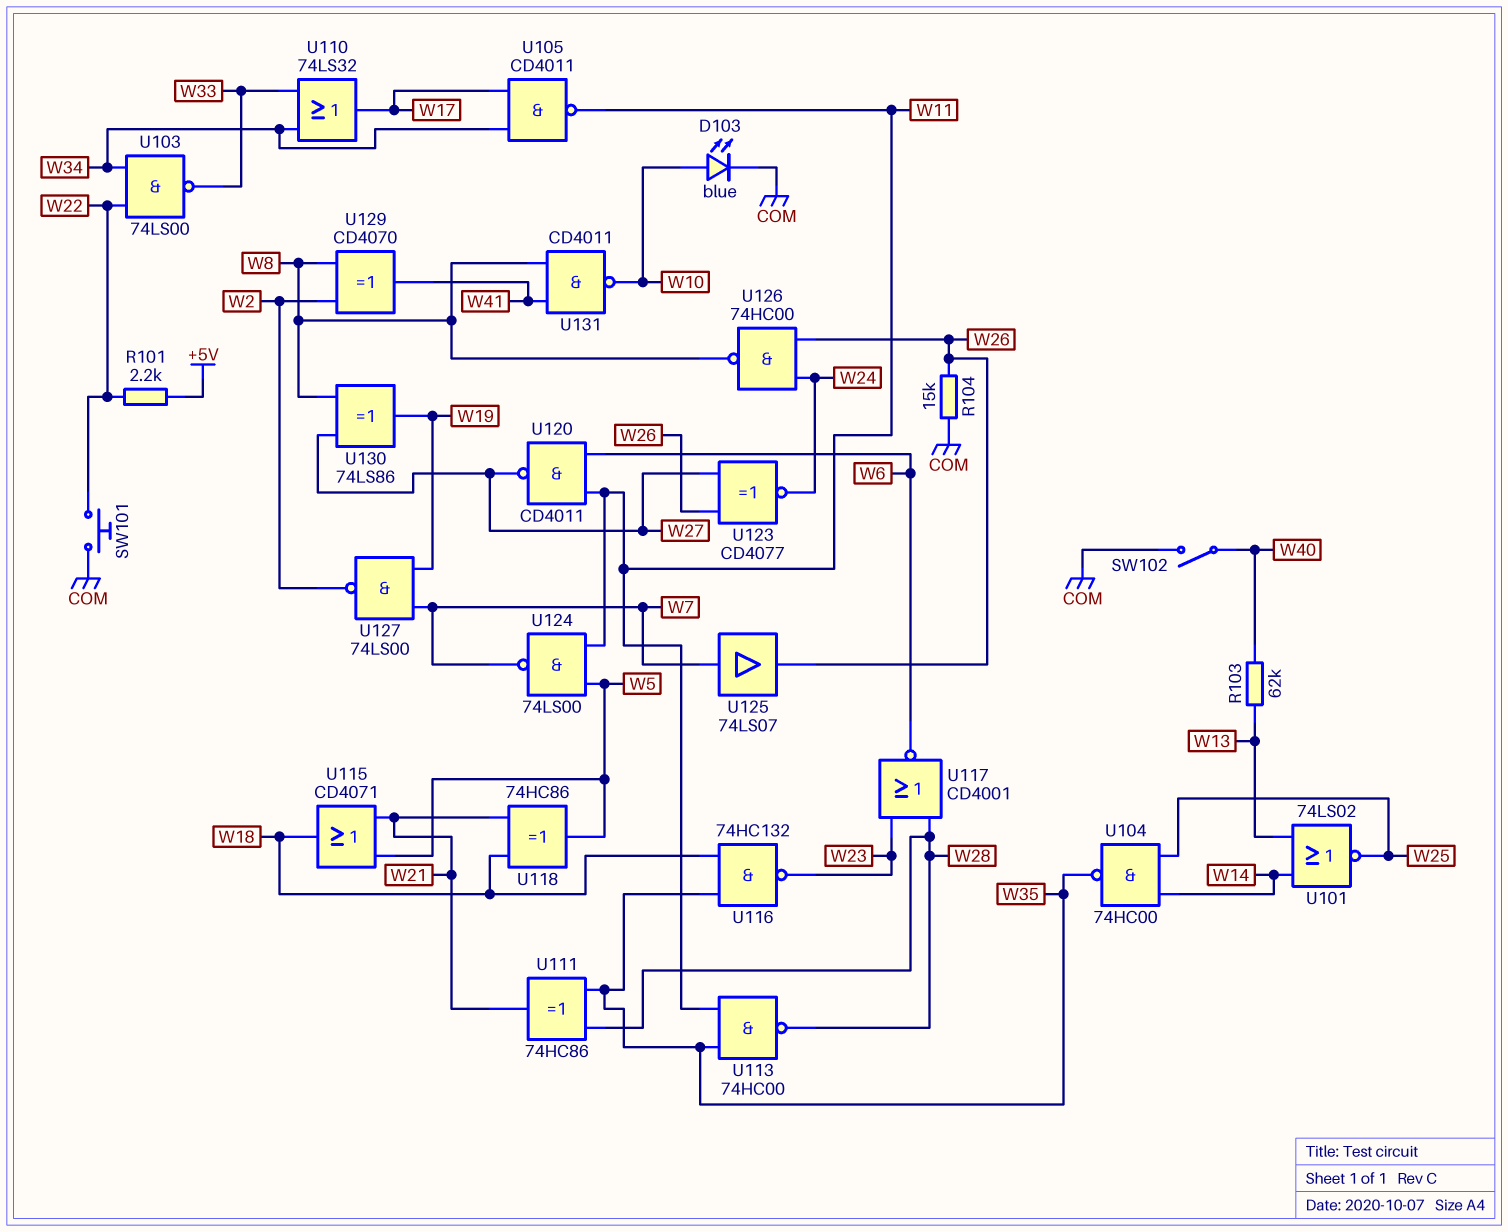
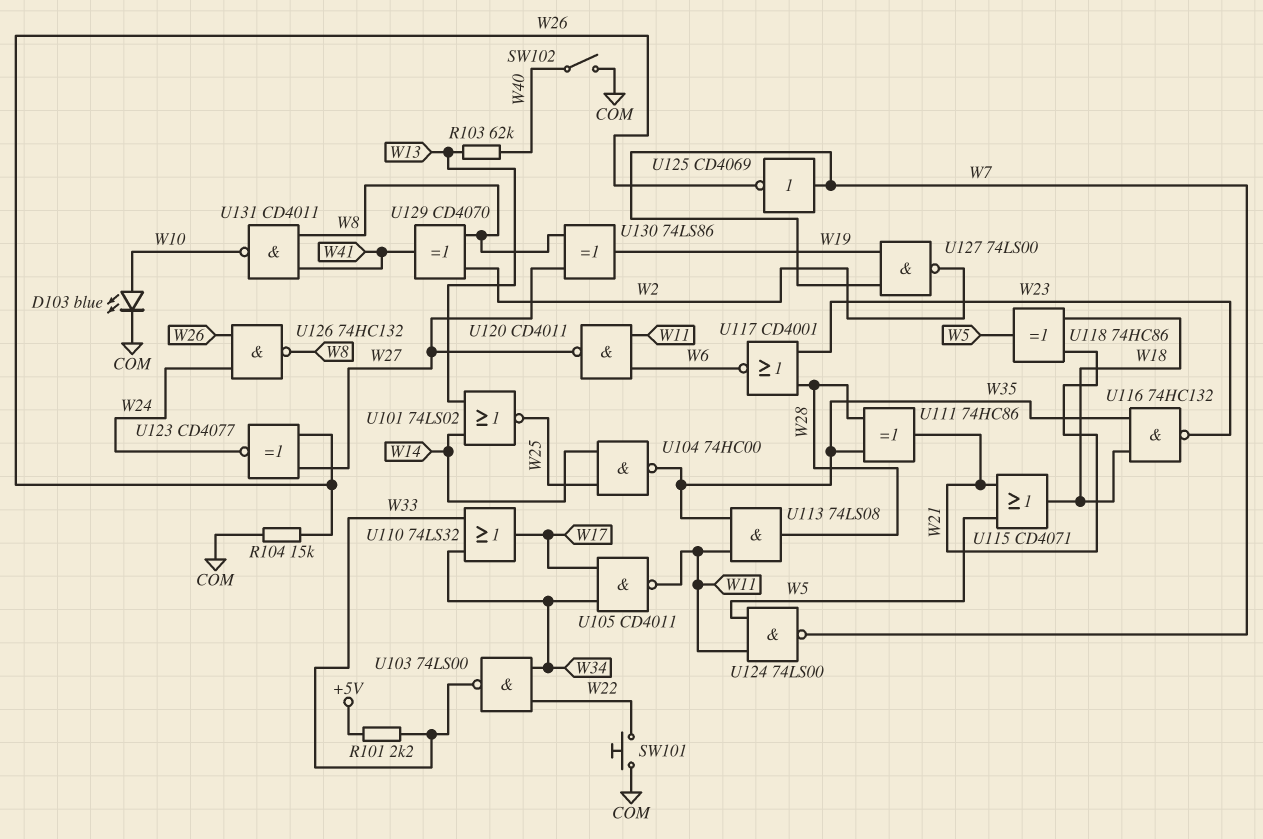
R101: 2.2k (+5V, W22) -> 2.2k (+5V, W33)
U113: NAND 74HC00 (in W11, in W35, out W28) -> AND 74LS08 (in W11, in W35, out W28)
U125: buffer 74LS07 (in W7, out W26) -> NOT CD4069 (in W7, out W26)
U126: NAND 74HC00 (in W24, in W26, out W8) -> NAND 74HC132 (in W24, in W26, out W8)

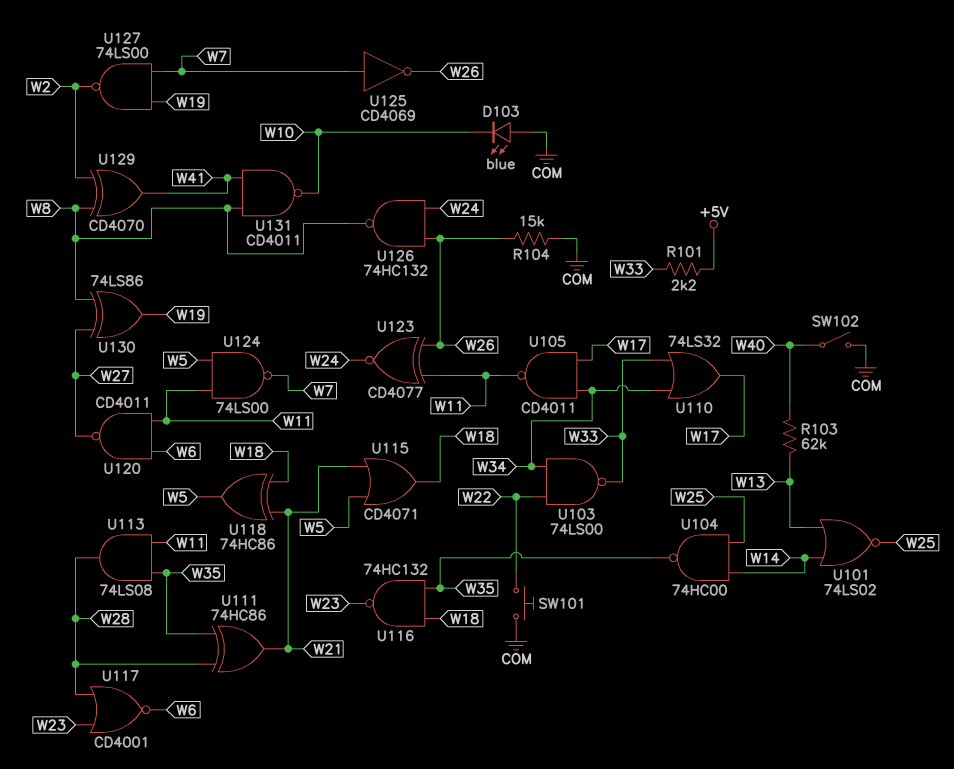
D103: LED blue (A W10, K COM) -> LED blue (A COM, K W10)
U123: XNOR CD4077 (in W26, in W27, out W24) -> XNOR CD4077 (in W11, in W26, out W24)

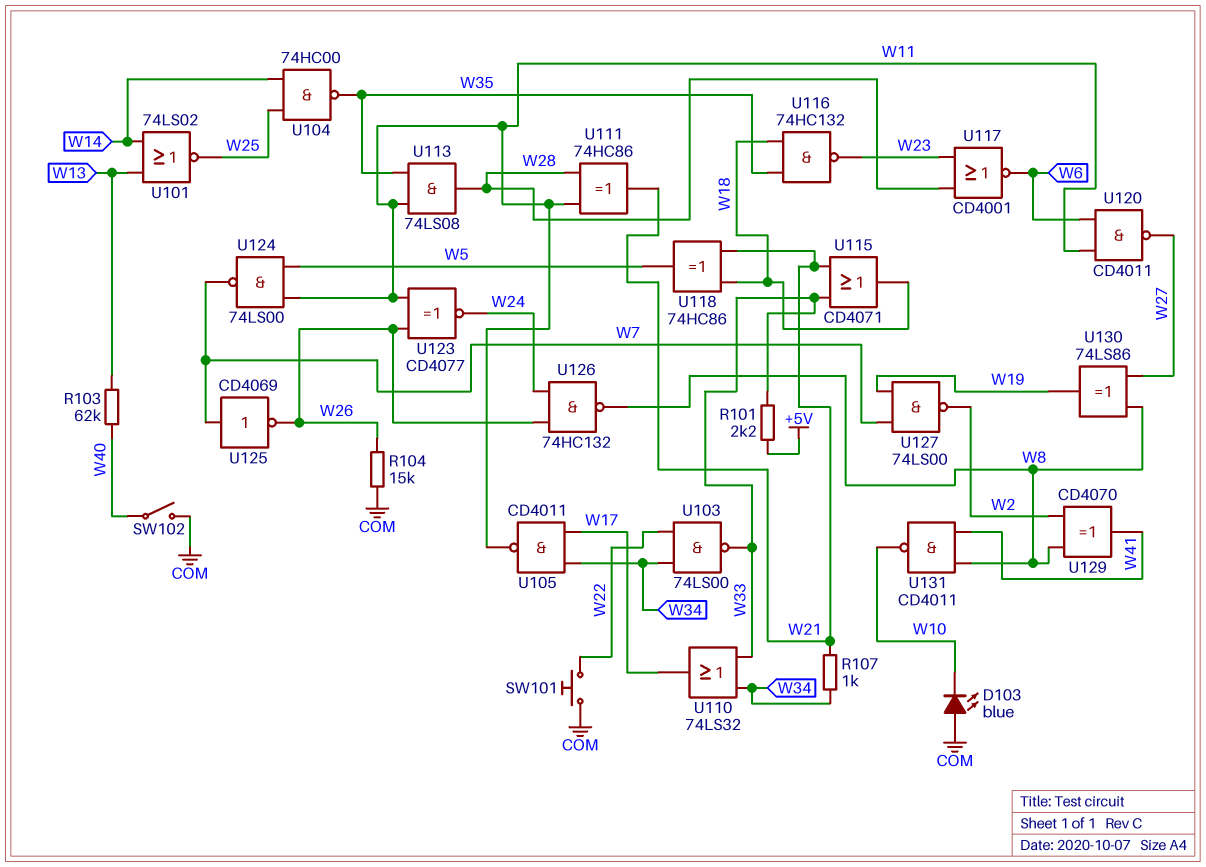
R107: none -> 1k (W21, W34)
U111: XOR 74HC86 (in W28, in W35, out W21) -> XOR 74HC86 (in W11, in W28, out W21)
U115: OR CD4071 (in W5, in W21, out W18) -> OR CD4071 (in W21, in W33, out W18)

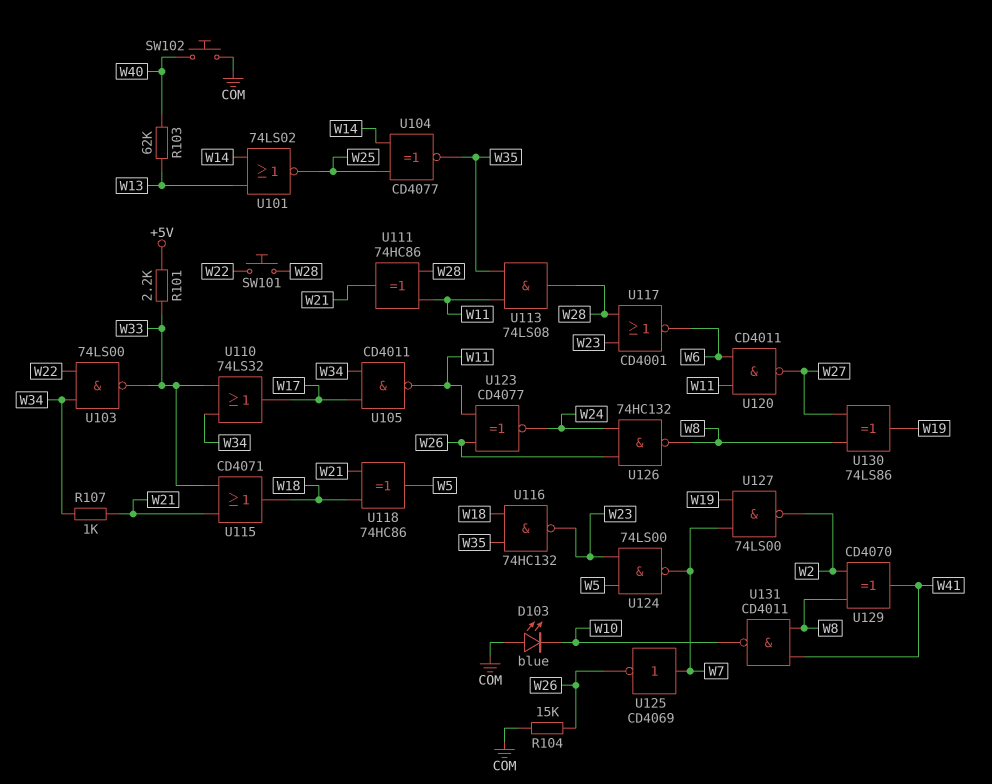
SW101: button (COM, W22) -> button (W22, W28)
SW102: switch (COM, W40) -> button (COM, W40)
U104: NAND 74HC00 (in W14, in W25, out W35) -> XNOR CD4077 (in W14, in W25, out W35)
U124: NAND 74LS00 (in W5, in W11, out W7) -> NAND 74LS00 (in W5, in W23, out W7)

